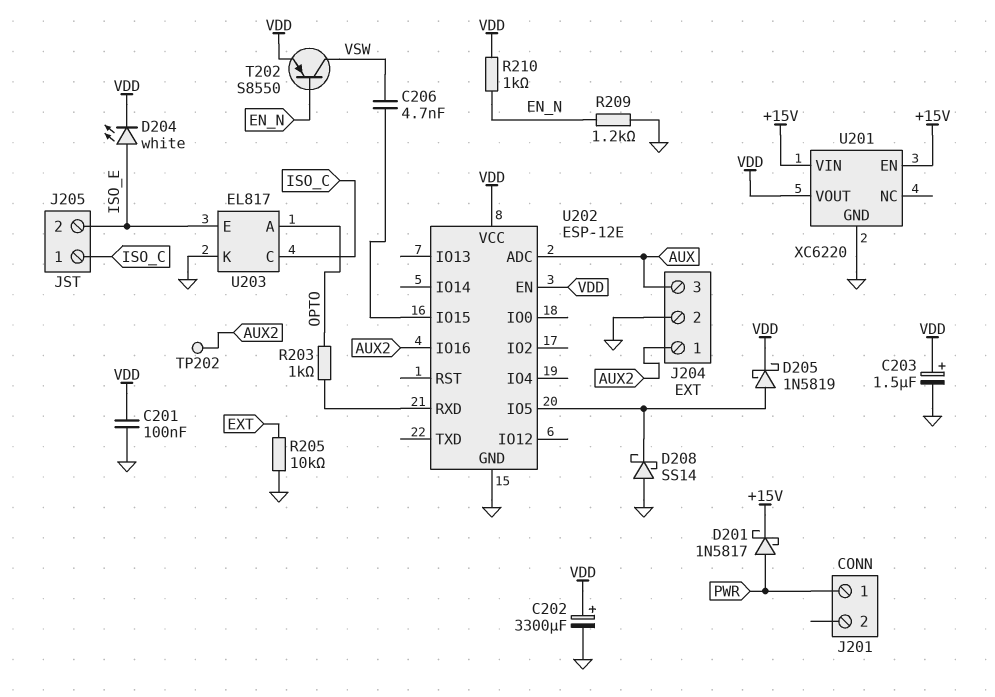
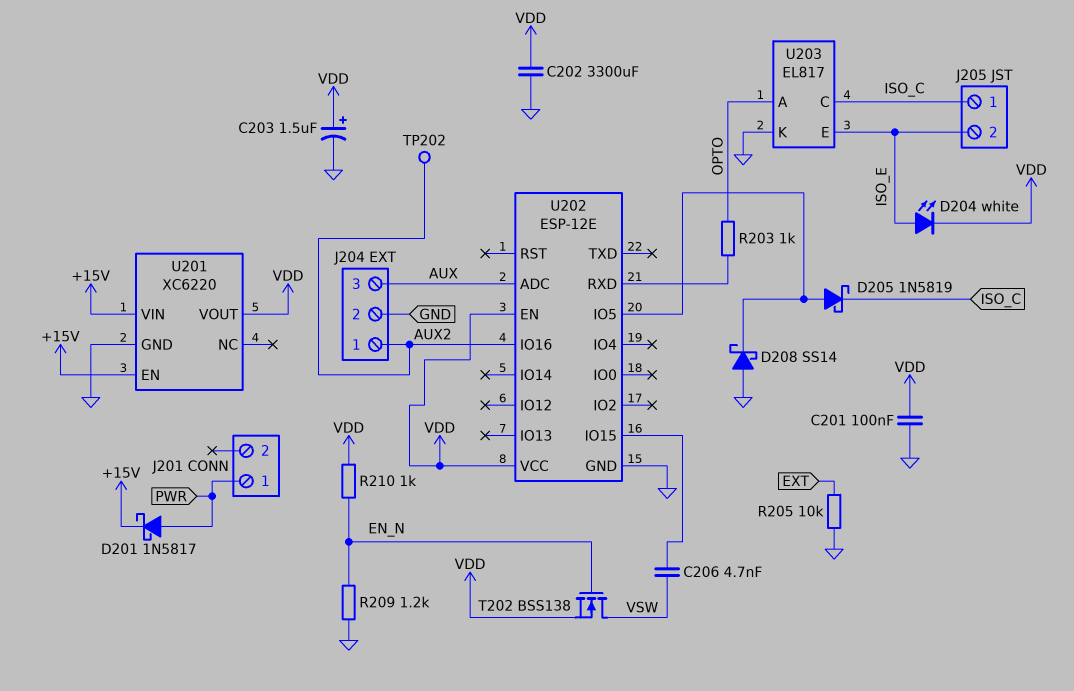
C202: 3300uF (plus VDD, minus GND) -> 3300uF (GND, VDD)
D205: schottky 1N5819 (A U202/IO5, K VDD) -> schottky 1N5819 (A U202/IO5, K ISO_C)
T202: PNP S8550 (B EN_N, C VSW, E VDD) -> NMOS BSS138 (G EN_N, D VSW, S VDD)

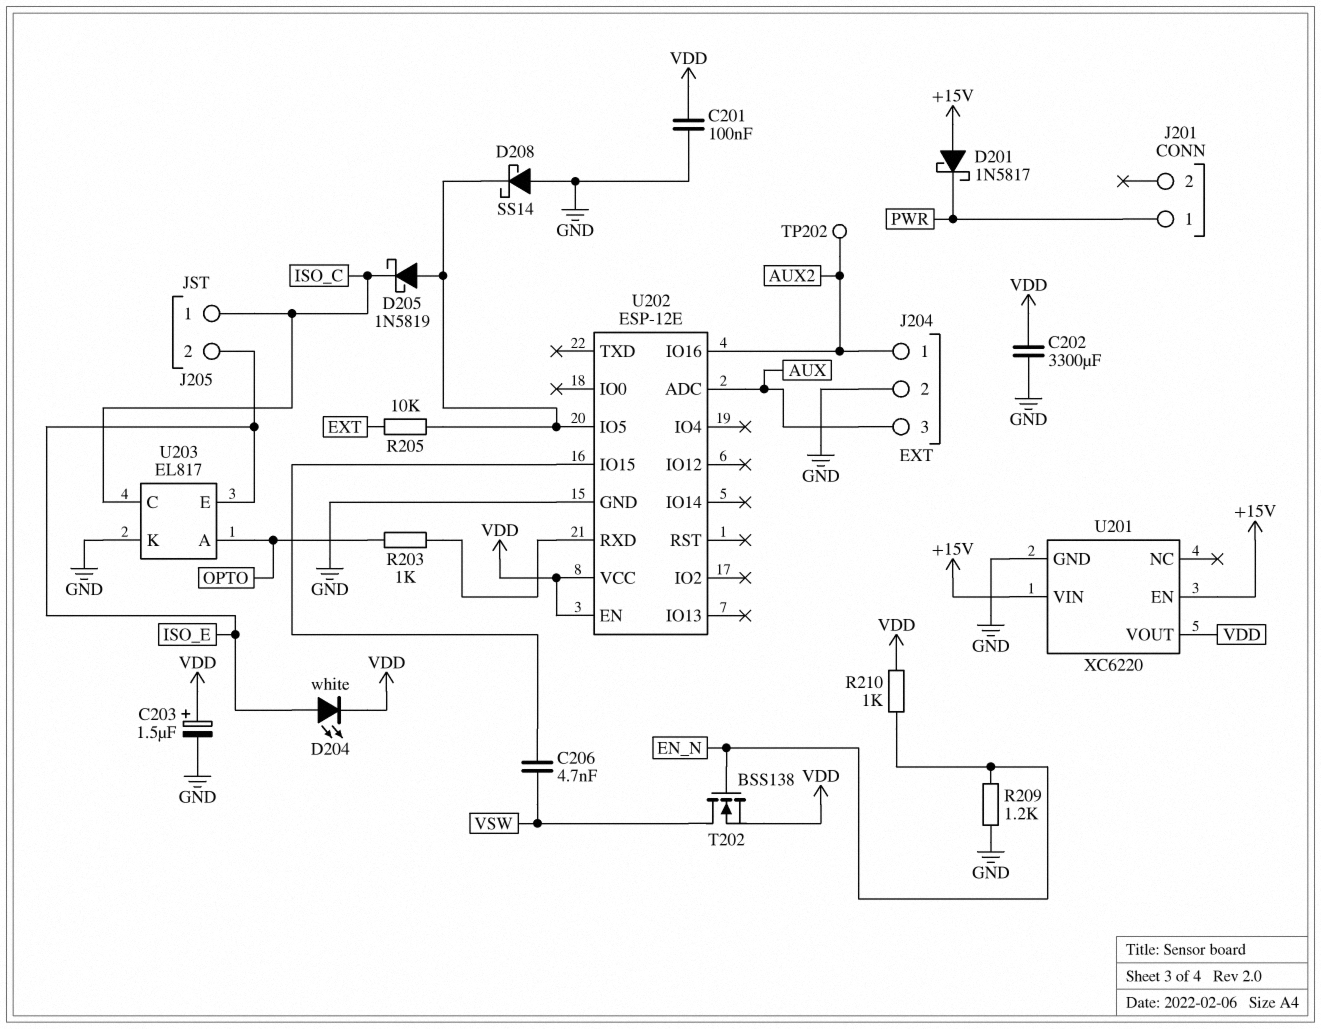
D201: schottky 1N5817 (A PWR, K +15V) -> schottky 1N5817 (A +15V, K PWR)
R205: 10k (EXT, GND) -> 10k (EXT, U202/IO5)

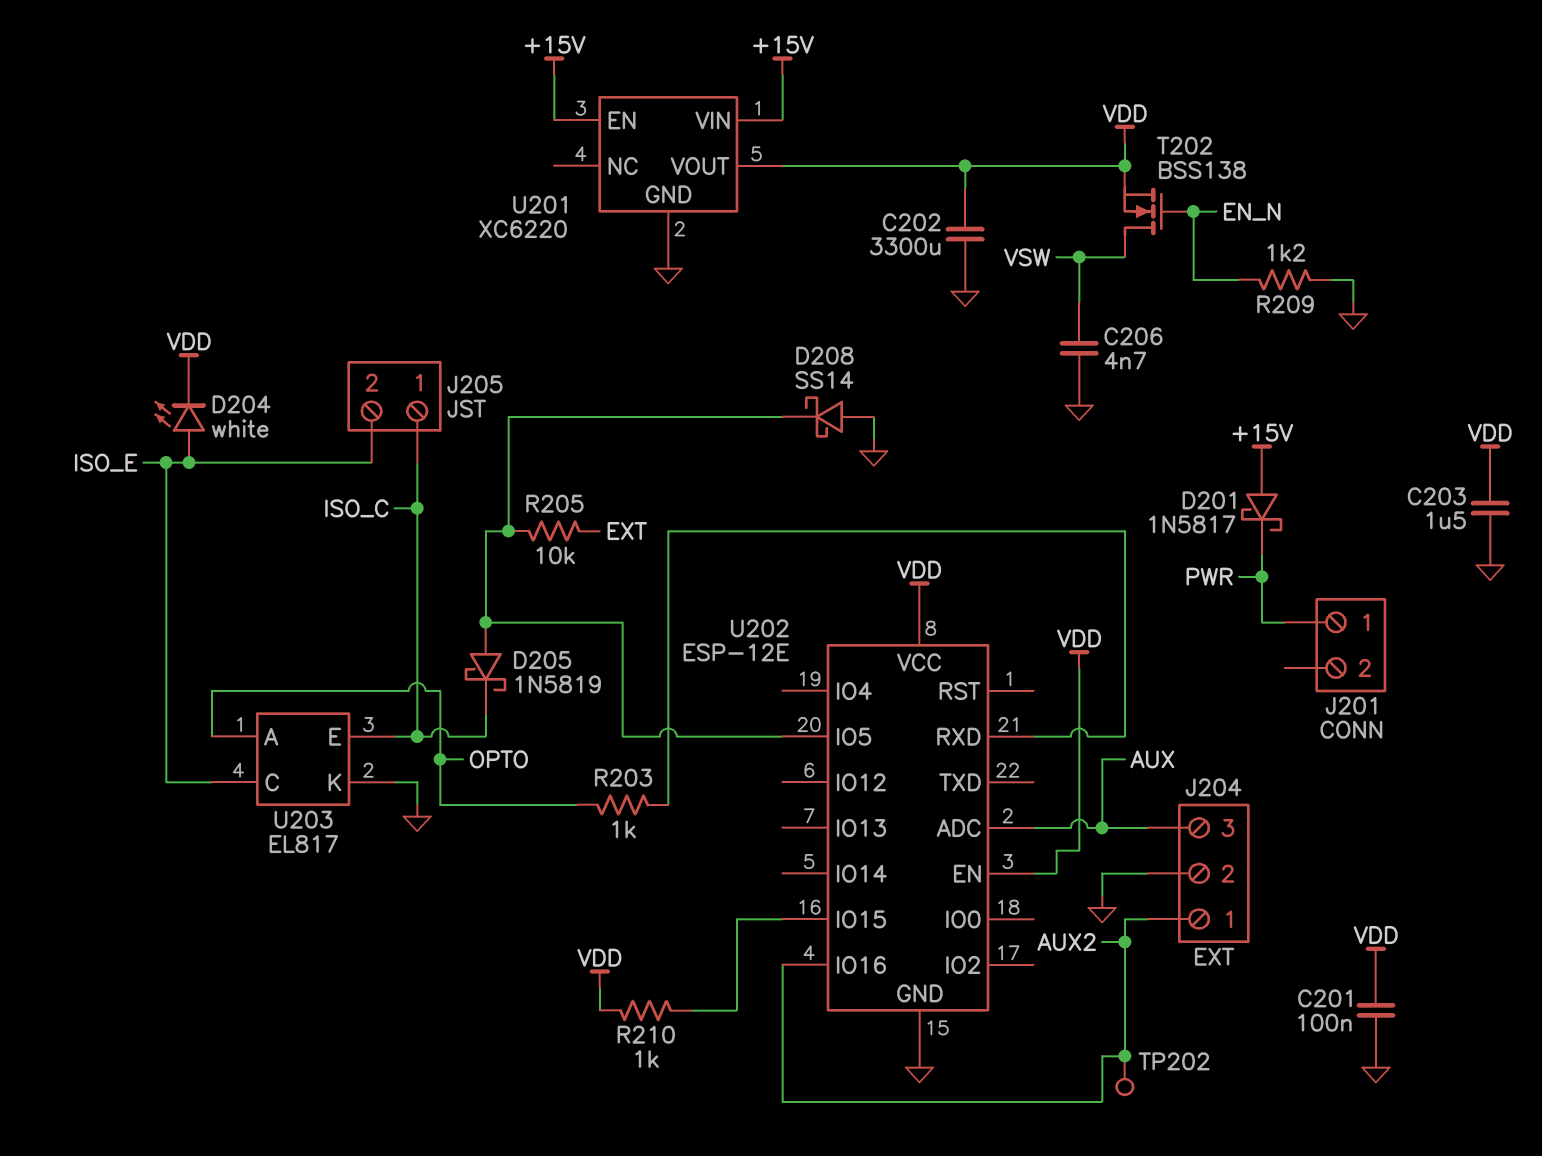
C203: 1.5uF (plus VDD, minus GND) -> 1.5uF (GND, VDD)
C206: 4.7nF (U202/IO15, VSW) -> 4.7nF (GND, VSW)
R210: 1k (EN_N, VDD) -> 1k (U202/IO15, VDD)
U203 pin C: ISO_C -> ISO_E
U203 pin E: ISO_E -> ISO_C

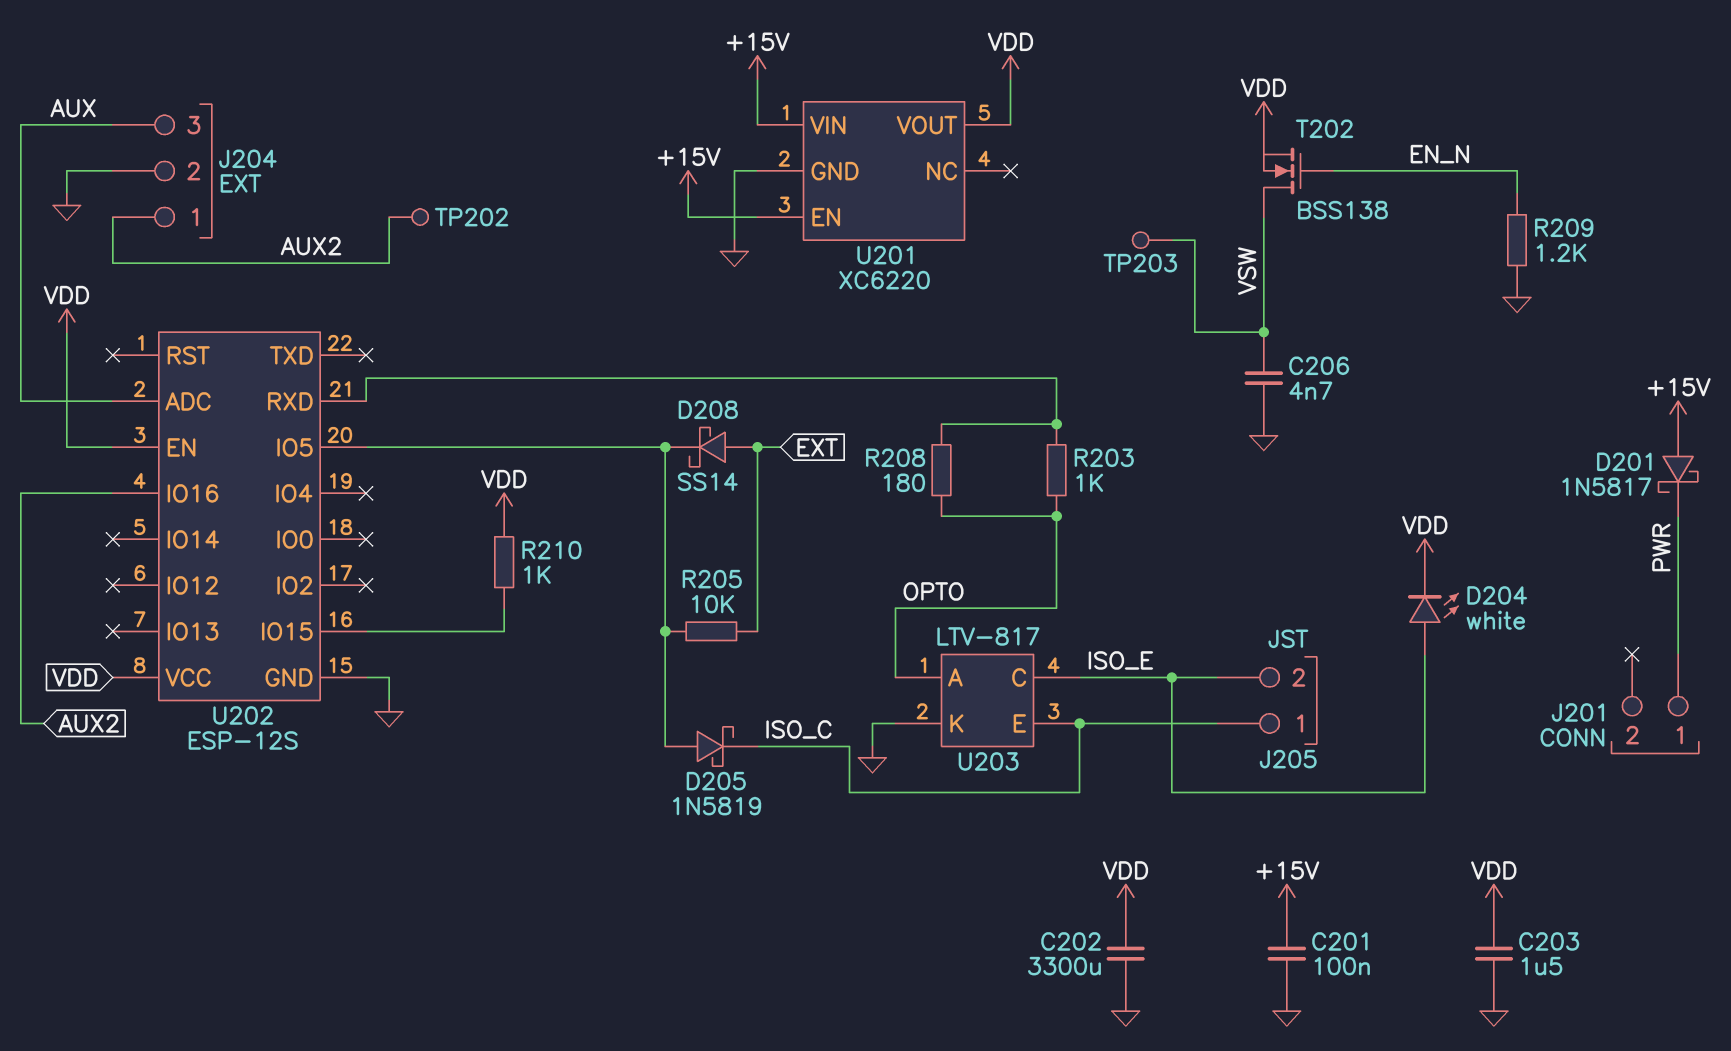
C201: 100nF (GND, VDD) -> 100nF (+15V, GND)
D208: schottky SS14 (A GND, K U202/IO5) -> schottky SS14 (A EXT, K U202/IO5)
R208: none -> 180 (OPTO, U202/RXD)
TP203: none -> test point (VSW)
U202: ESP-12E -> ESP-12S
U203: EL817 -> LTV-817

